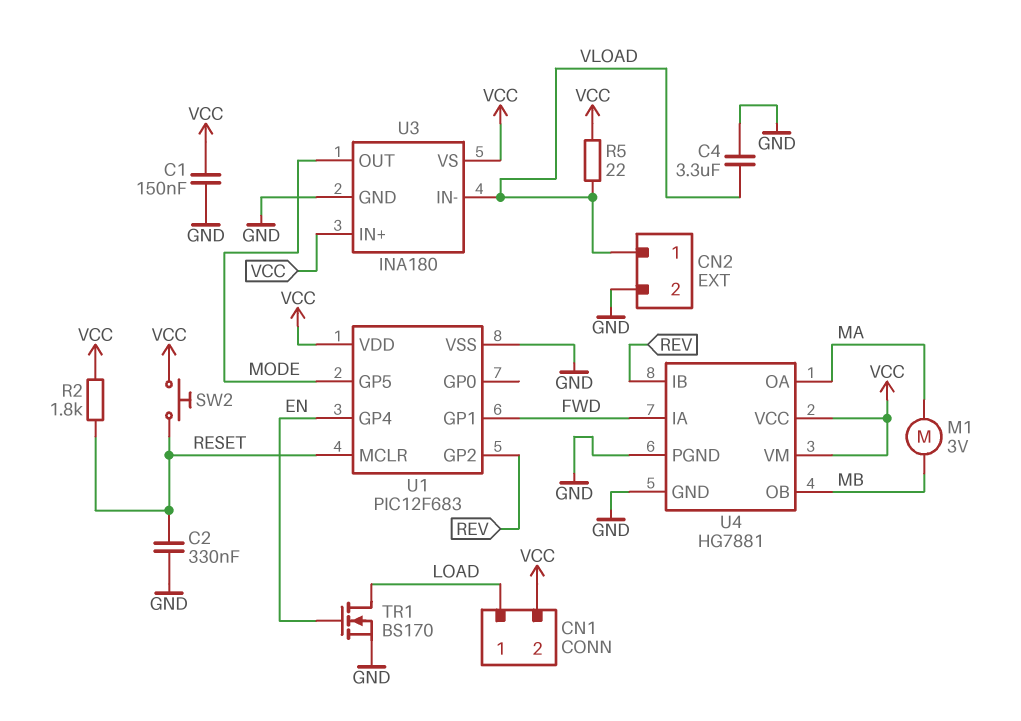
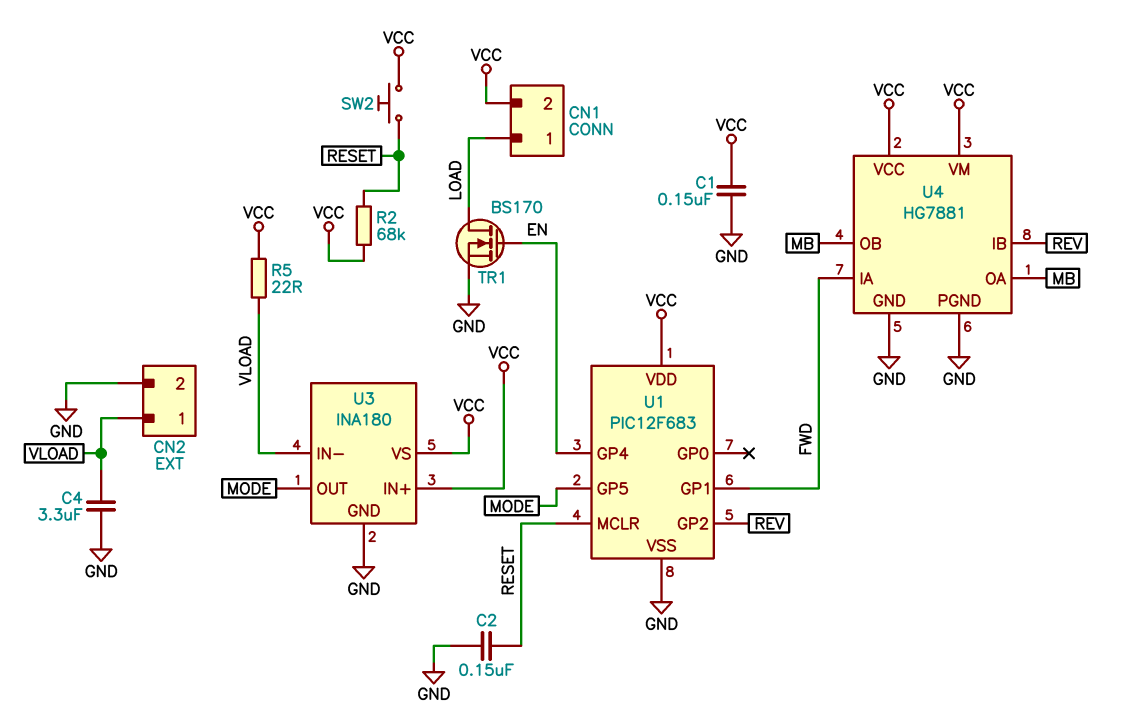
C2: 330nF (GND, RESET) -> 150nF (GND, RESET)
M1: motor 3V (MA, MB) -> none
R2: 1.8k (RESET, VCC) -> 68k (RESET, VCC)
U4 pin OA: MA -> MB

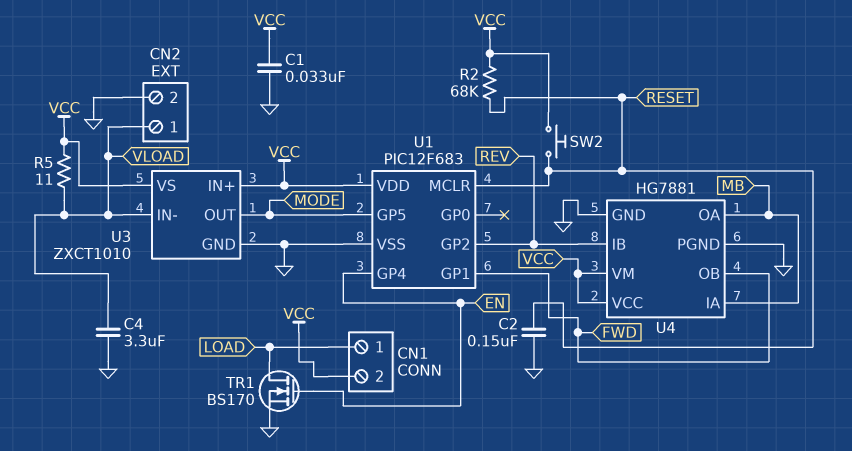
C1: 150nF (GND, VCC) -> 33nF (GND, VCC)
R5: 22 (VCC, VLOAD) -> 11 (VCC, VLOAD)
U3: INA180 -> ZXCT1010
U4 pin IA: FWD -> MB
U4 pin OB: MB -> FWD

